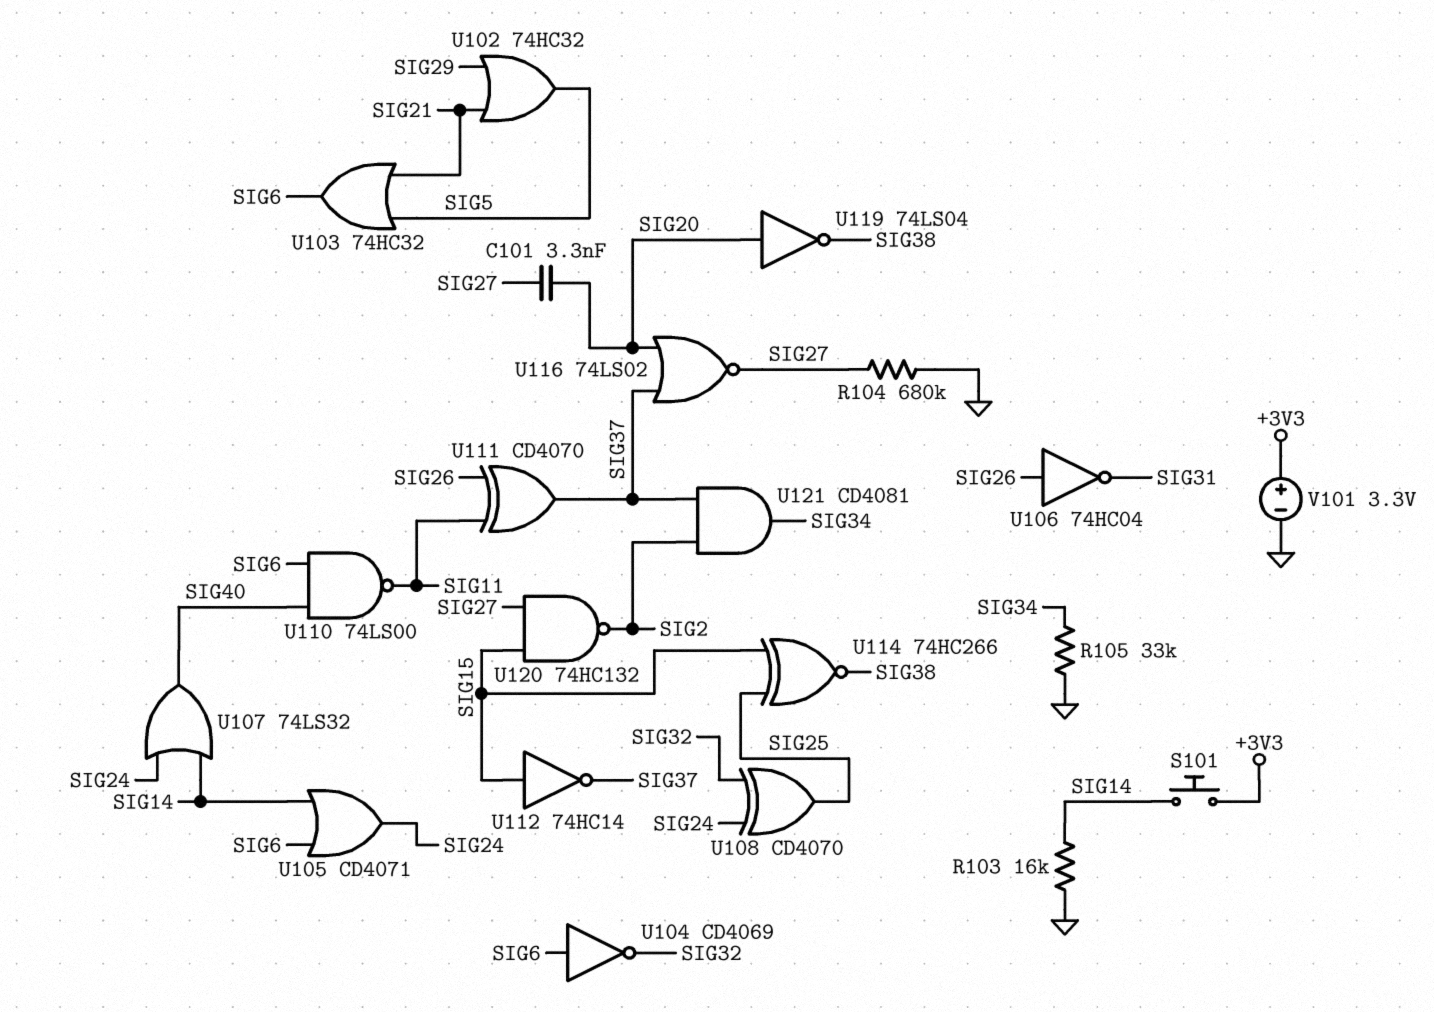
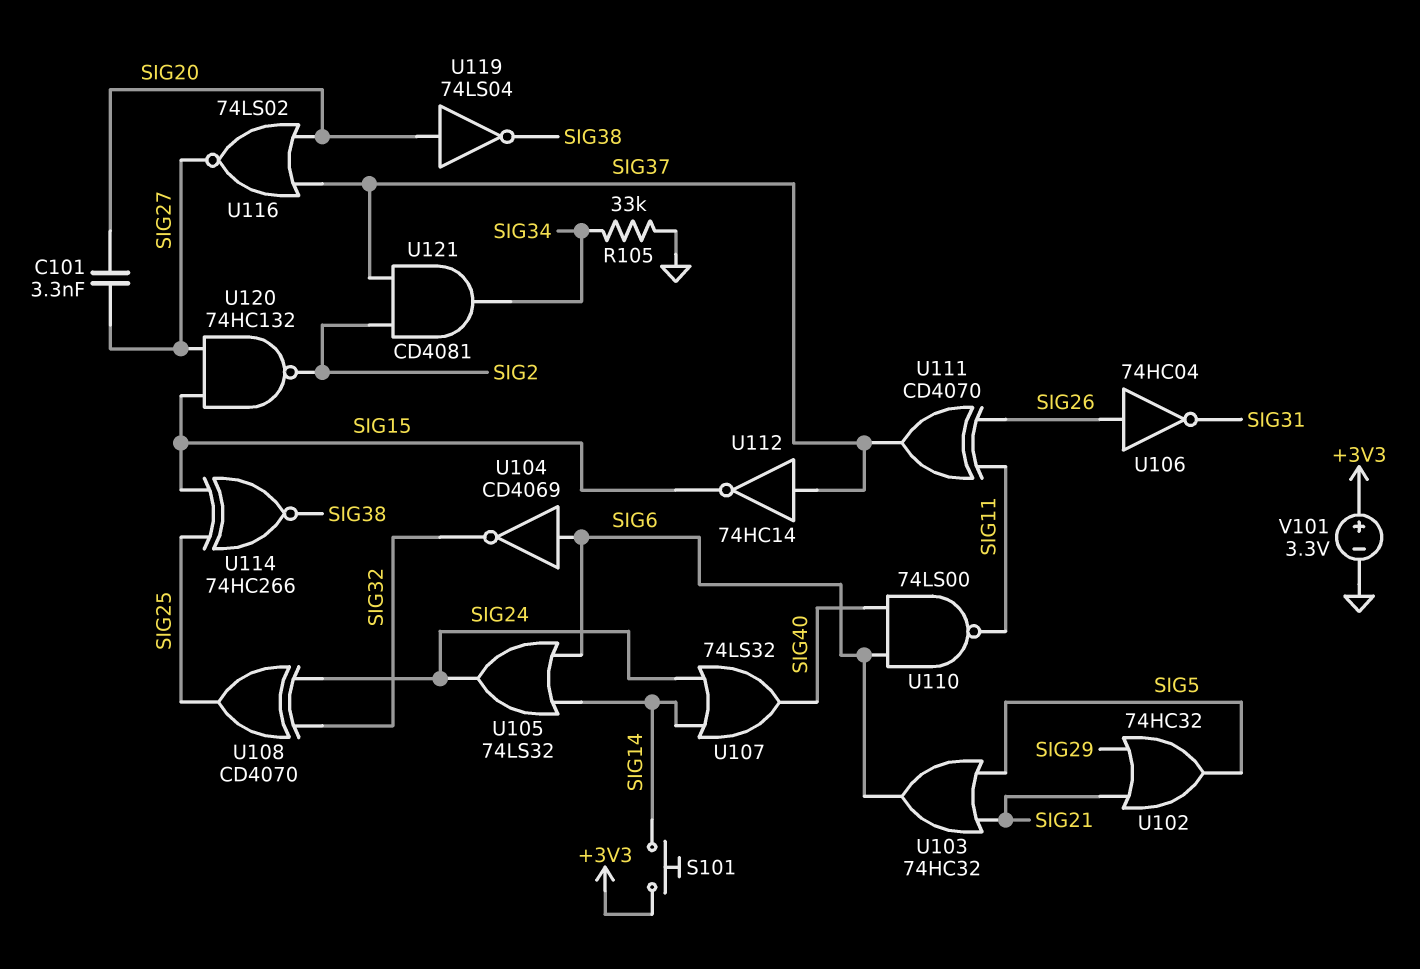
R103: 16k (GND, SIG14) -> none
R104: 680k (GND, SIG27) -> none
U105: OR CD4071 (in SIG6, in SIG14, out SIG24) -> OR 74LS32 (in SIG6, in SIG14, out SIG24)
U112: NOT 74HC14 (in SIG15, out SIG37) -> NOT 74HC14 (in SIG37, out SIG15)

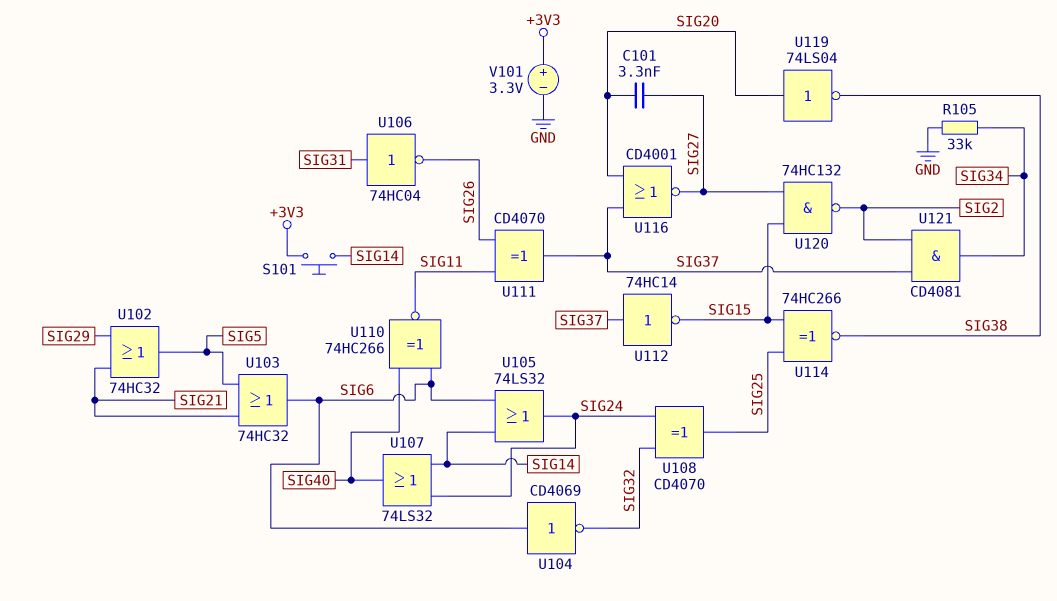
U106: NOT 74HC04 (in SIG26, out SIG31) -> NOT 74HC04 (in SIG31, out SIG26)
U110: NAND 74LS00 (in SIG6, in SIG40, out SIG11) -> XNOR 74HC266 (in SIG6, in SIG40, out SIG11)
U116: NOR 74LS02 (in SIG20, in SIG37, out SIG27) -> NOR CD4001 (in SIG20, in SIG37, out SIG27)

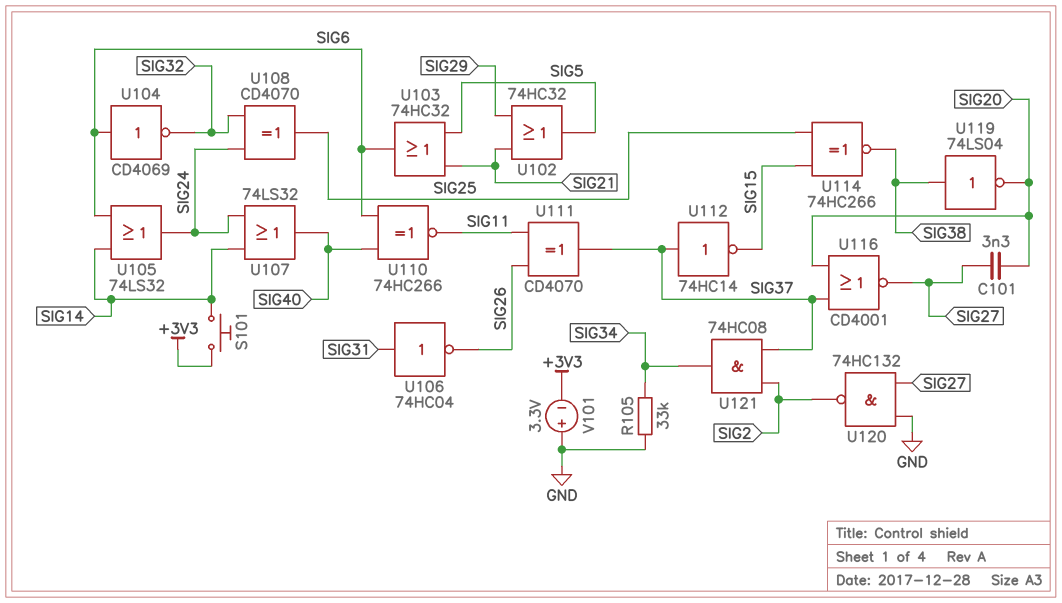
U119: NOT 74LS04 (in SIG20, out SIG38) -> NOT 74LS04 (in SIG38, out SIG20)
U120: NAND 74HC132 (in SIG15, in SIG27, out SIG2) -> NAND 74HC132 (in GND, in SIG27, out SIG2)
U121: AND CD4081 (in SIG2, in SIG37, out SIG34) -> AND 74HC08 (in SIG2, in SIG37, out SIG34)
V101: 3.3V (plus +3V3, minus GND) -> 3.3V (plus GND, minus +3V3)

